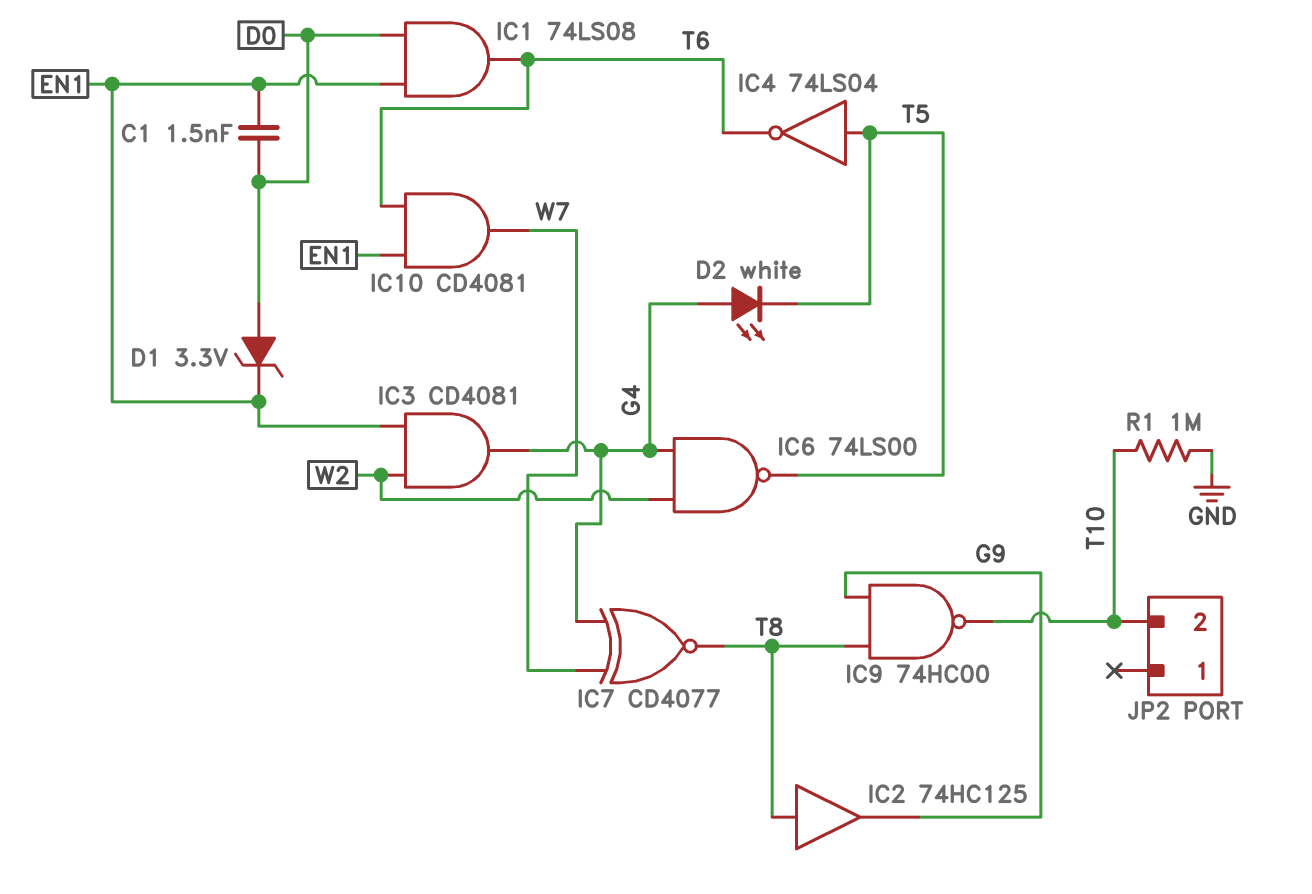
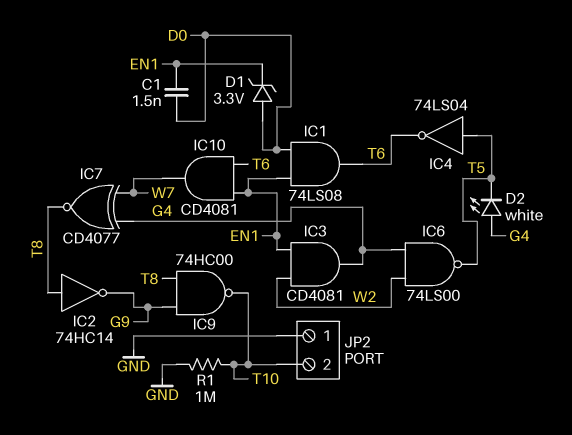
IC2: buffer 74HC125 (in T8, out G9) -> NOT 74HC14 (in T8, out G9)
JP2 pin 1: none -> GND

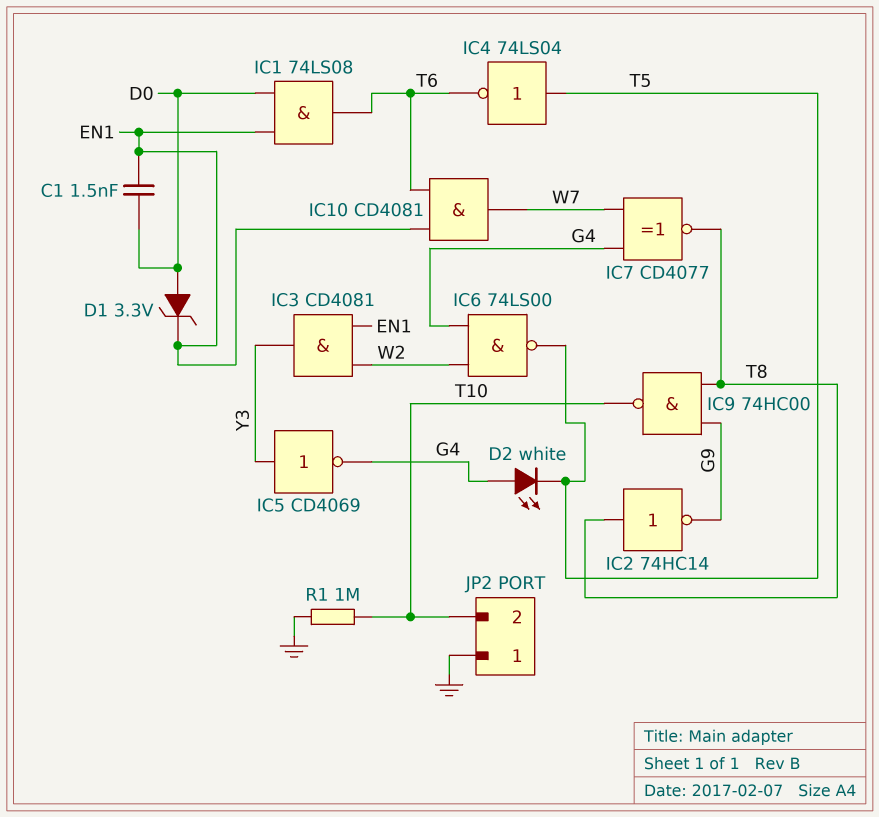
IC3: AND CD4081 (in EN1, in W2, out G4) -> AND CD4081 (in EN1, in W2, out Y3)
IC5: none -> NOT CD4069 (in Y3, out G4)

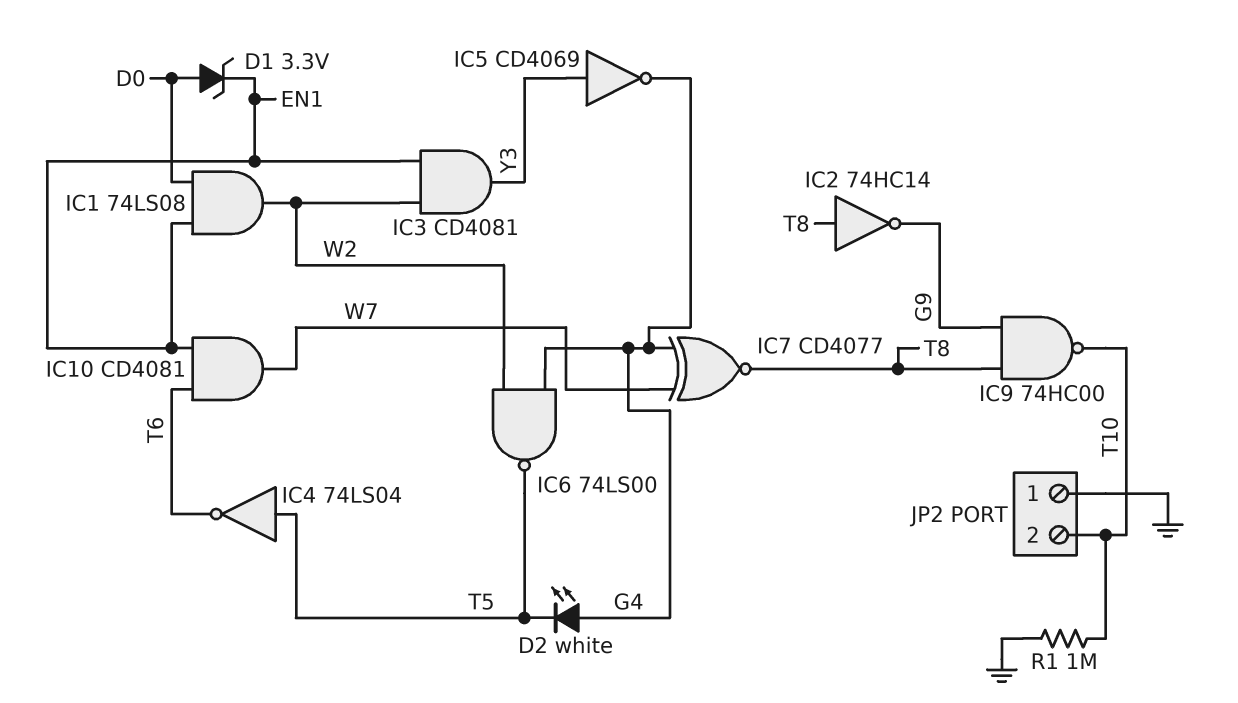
C1: 1.5nF (D0, EN1) -> none
IC1: AND 74LS08 (in D0, in EN1, out T6) -> AND 74LS08 (in D0, in EN1, out W2)

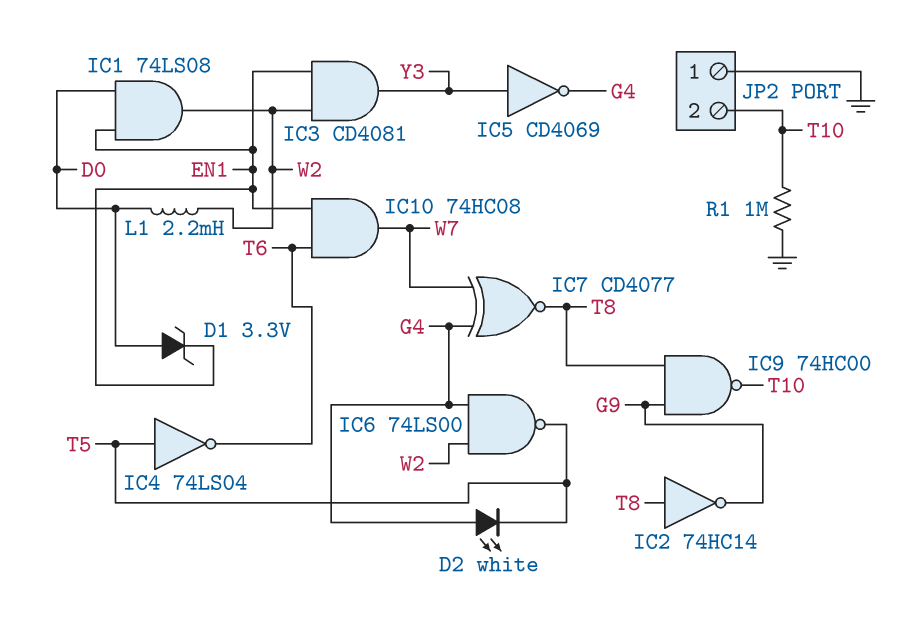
IC10: AND CD4081 (in EN1, in T6, out W7) -> AND 74HC08 (in EN1, in T6, out W7)
L1: none -> 2.2mH (D0, W2)

